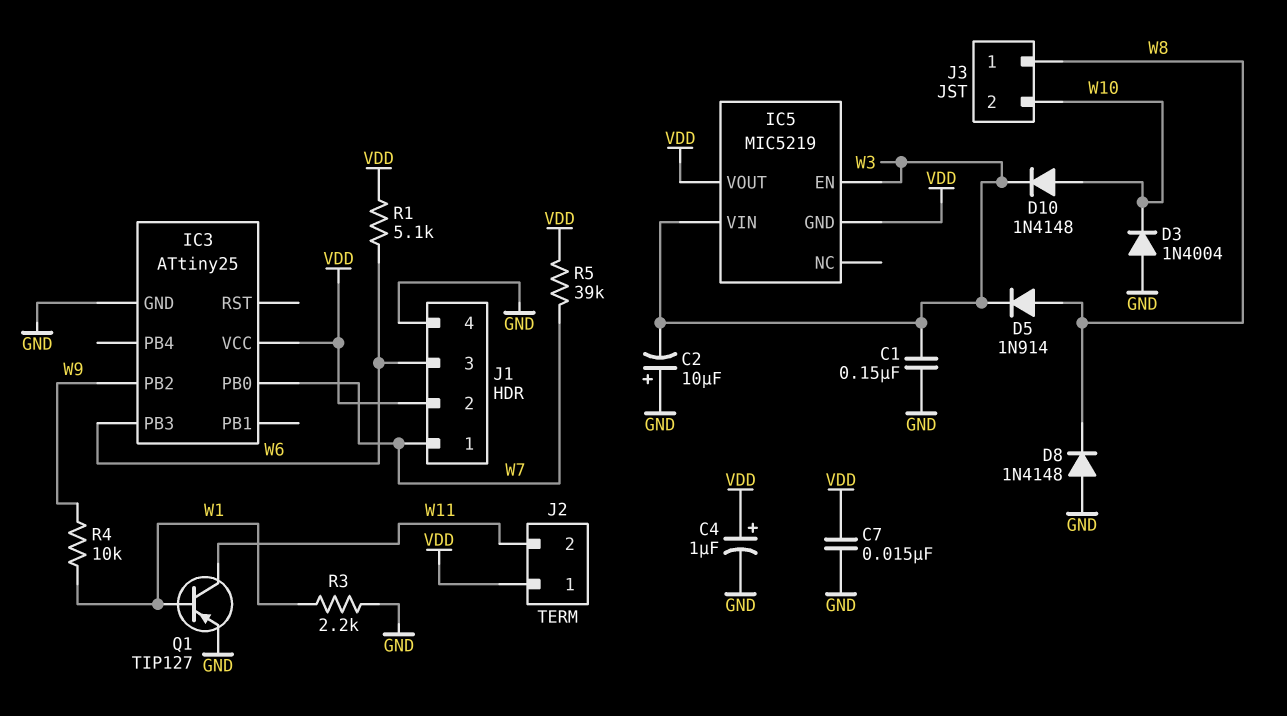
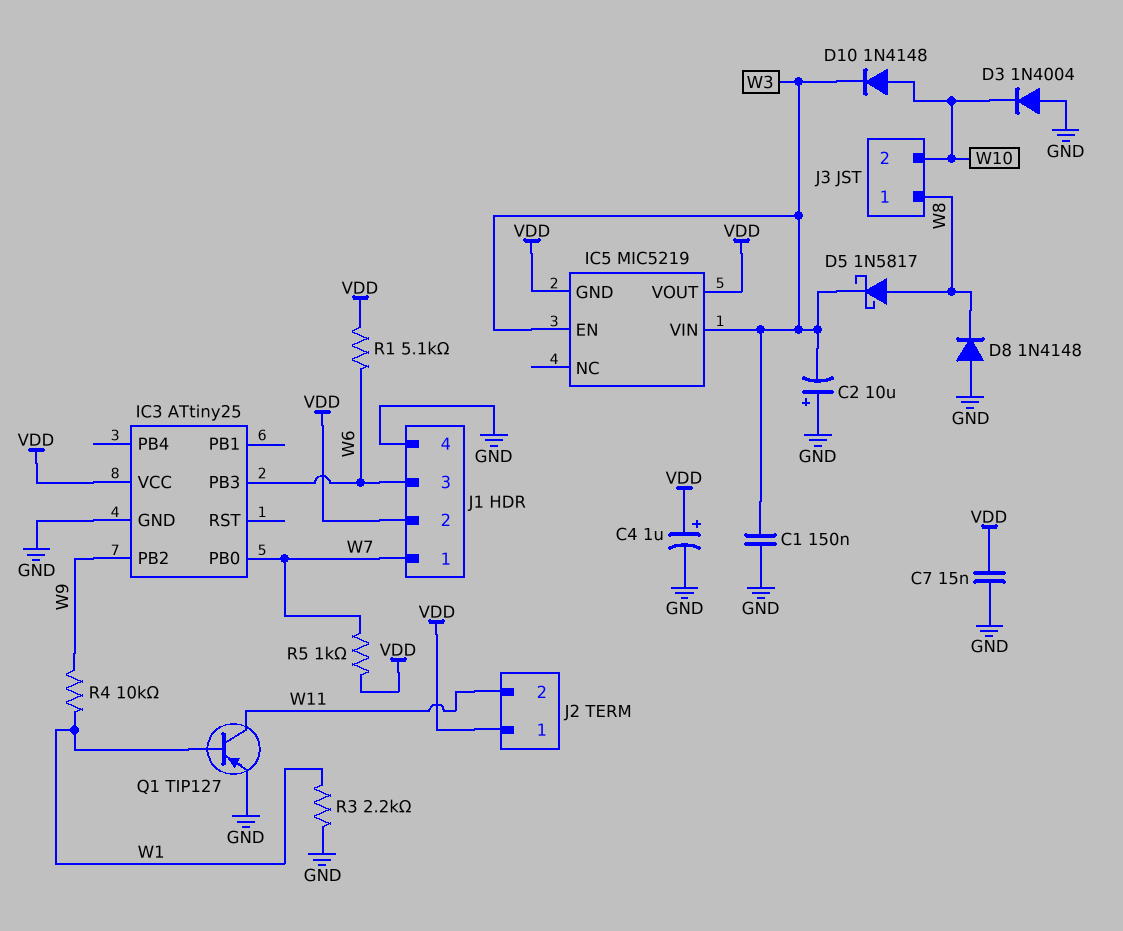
D5: diode 1N914 (A W8, K W3) -> schottky 1N5817 (A W8, K W3)
R5: 39k (VDD, W7) -> 1k (VDD, W7)

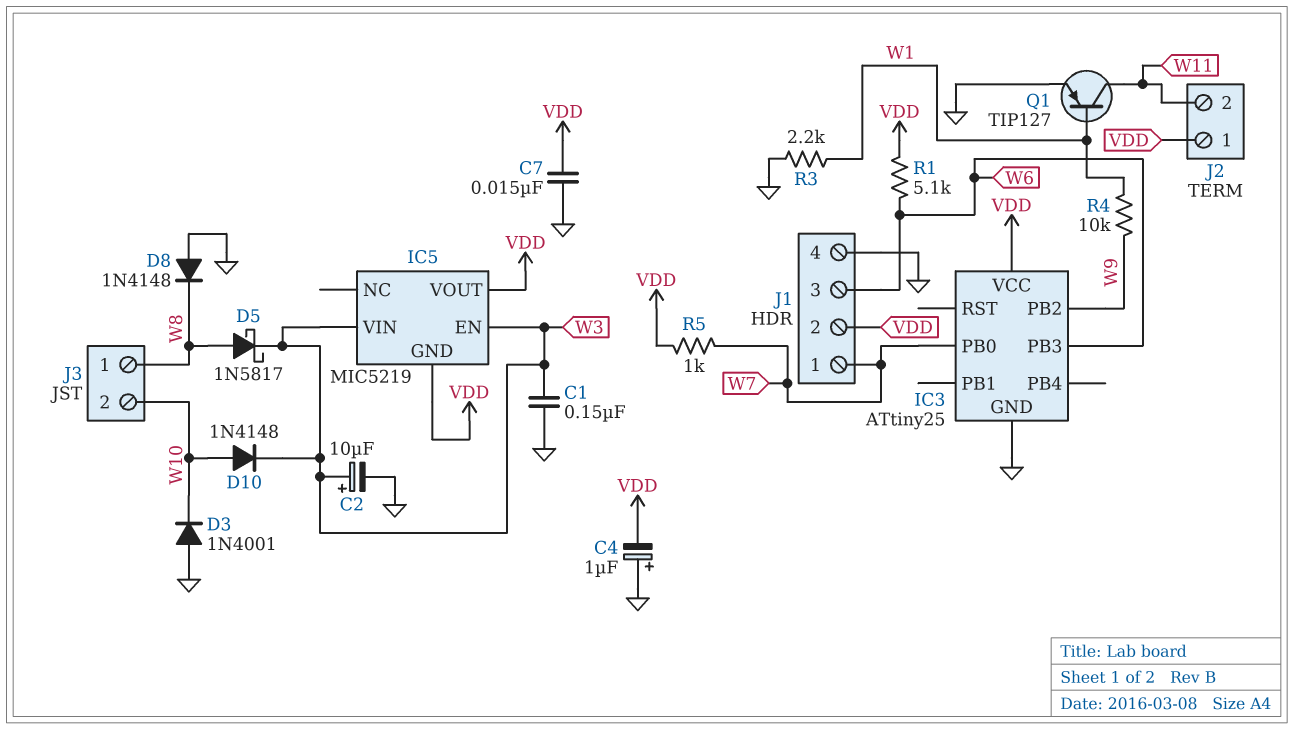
C2: 10uF (plus GND, minus W3) -> 10uF (plus W3, minus GND)
C4: 1uF (plus VDD, minus GND) -> 1uF (plus GND, minus VDD)
D3: diode 1N4004 (A GND, K W10) -> diode 1N4001 (A GND, K W10)

